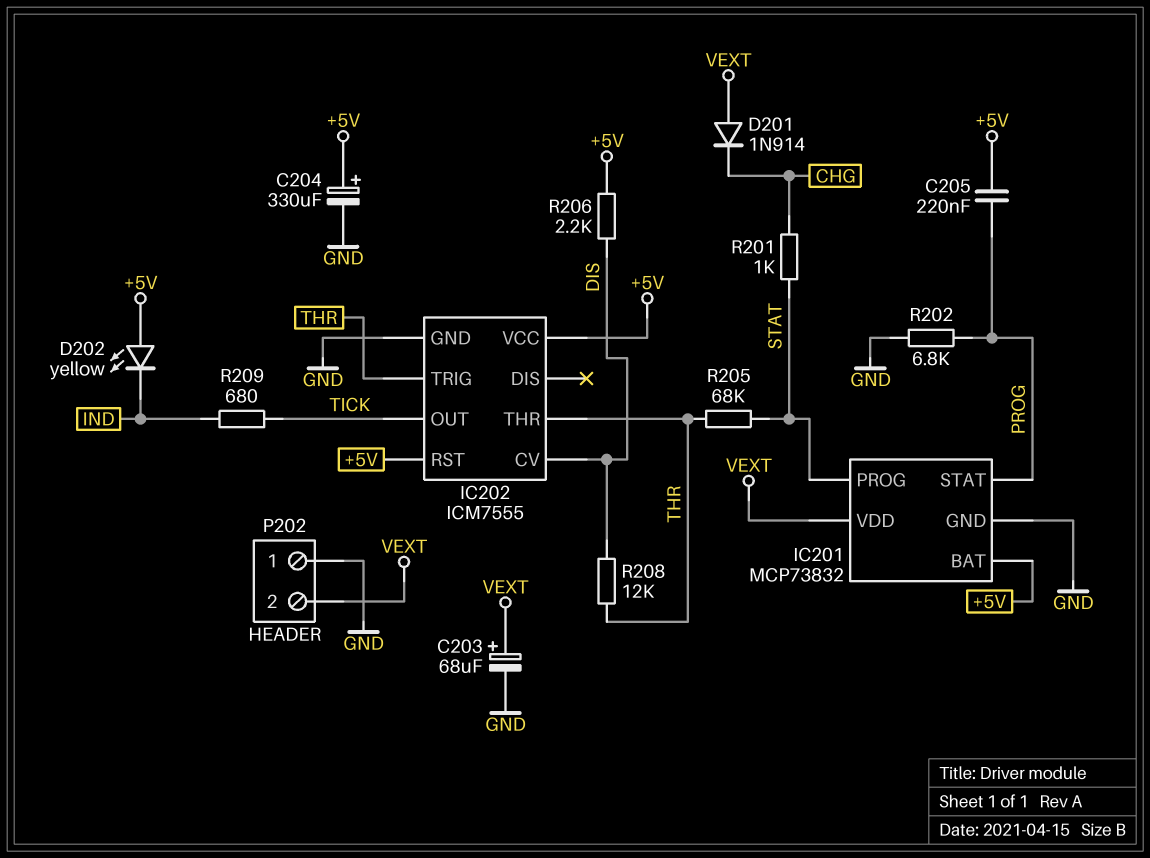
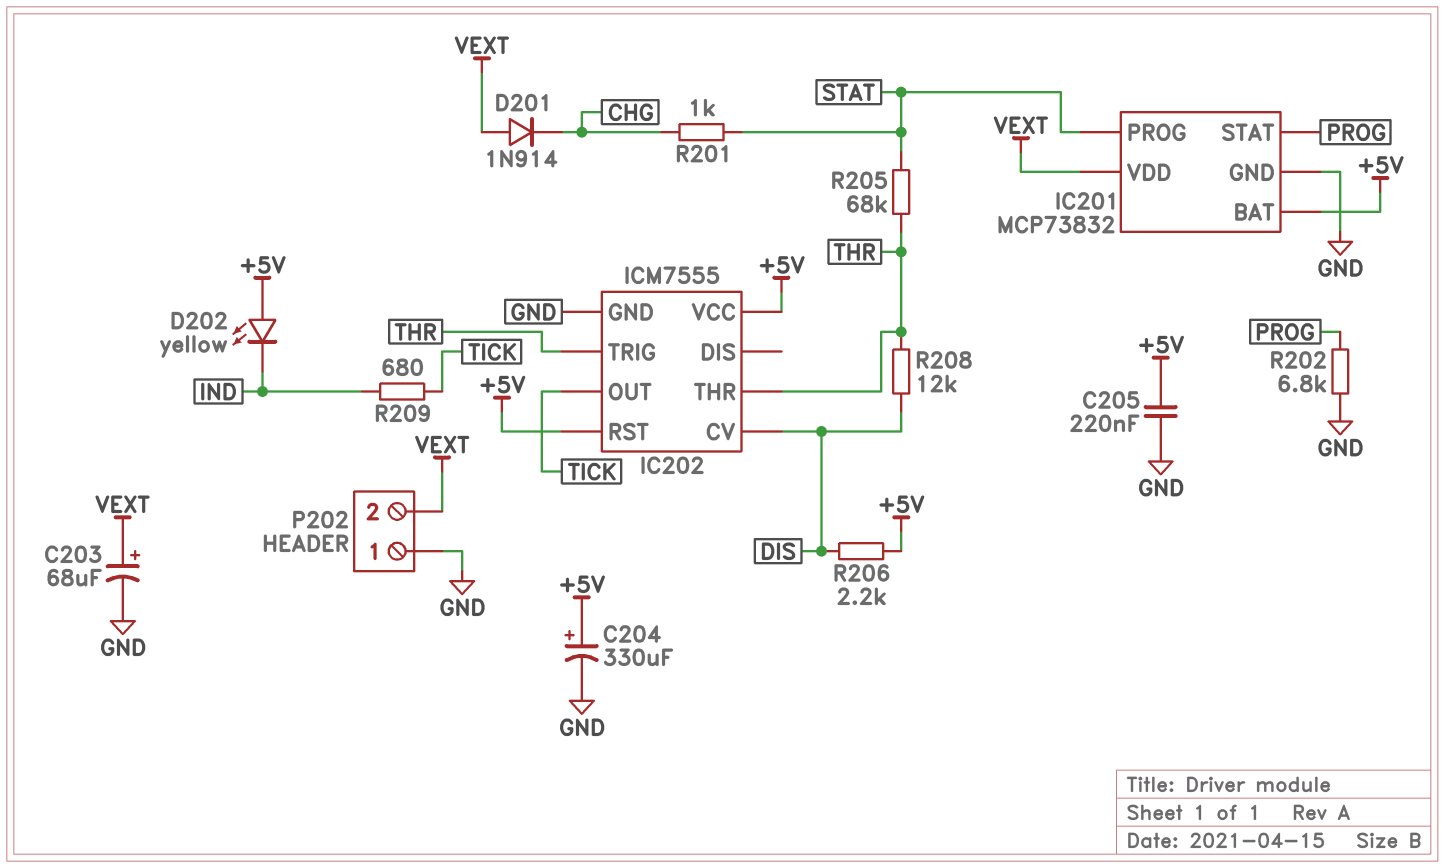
C205: 220nF (+5V, PROG) -> 220nF (+5V, GND)

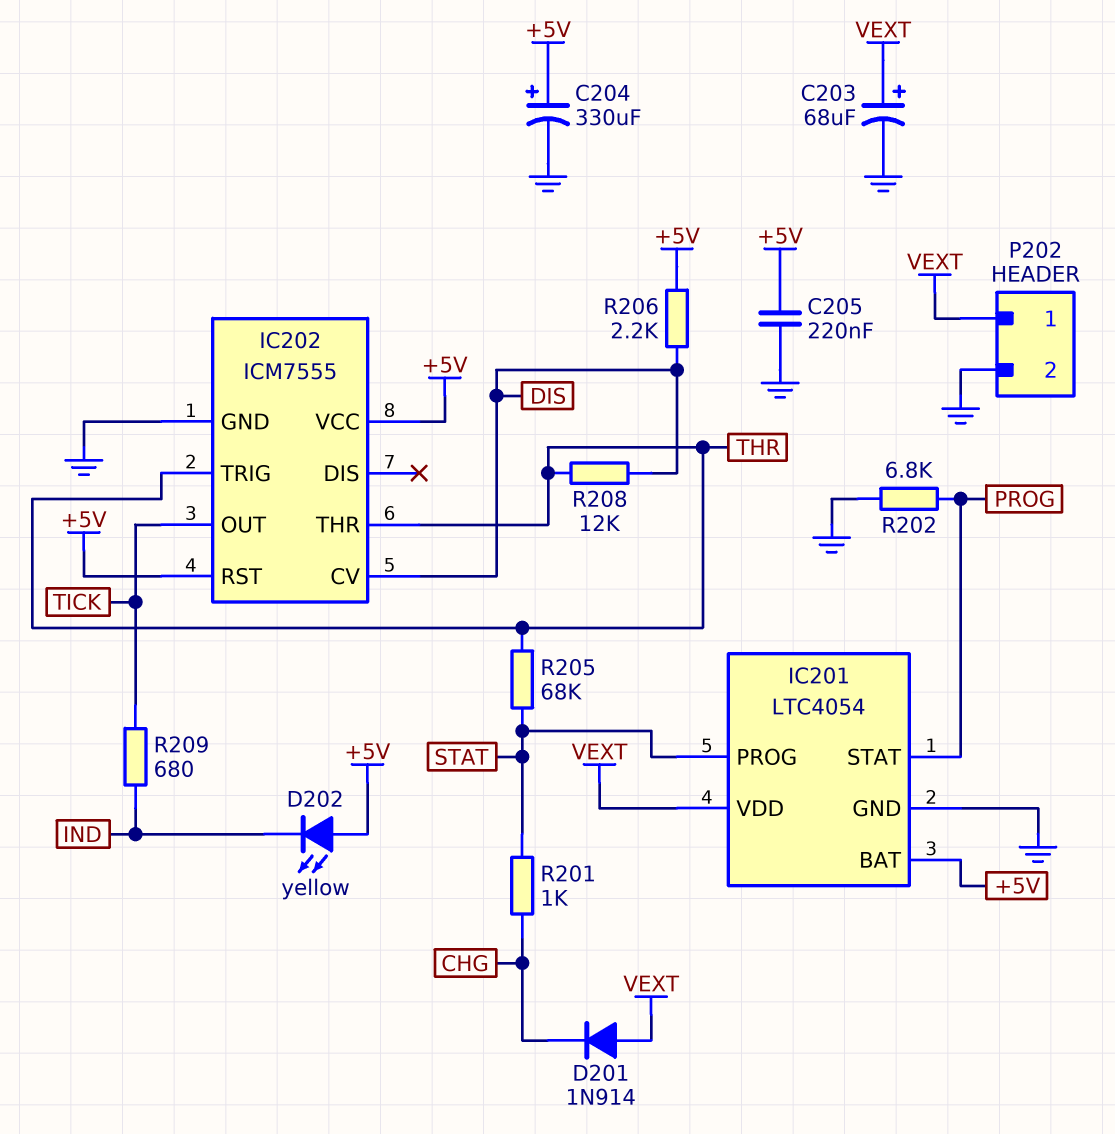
IC201: MCP73832 -> LTC4054
P202 pin 1: GND -> VEXT
P202 pin 2: VEXT -> GND

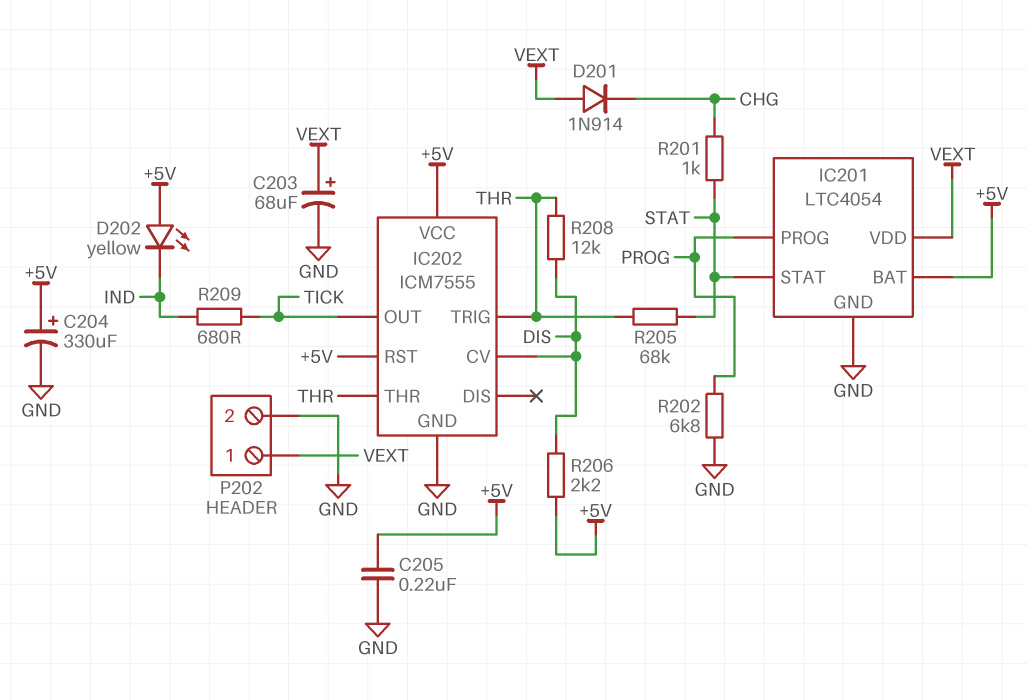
IC201 pin PROG: STAT -> PROG
IC201 pin STAT: PROG -> STAT

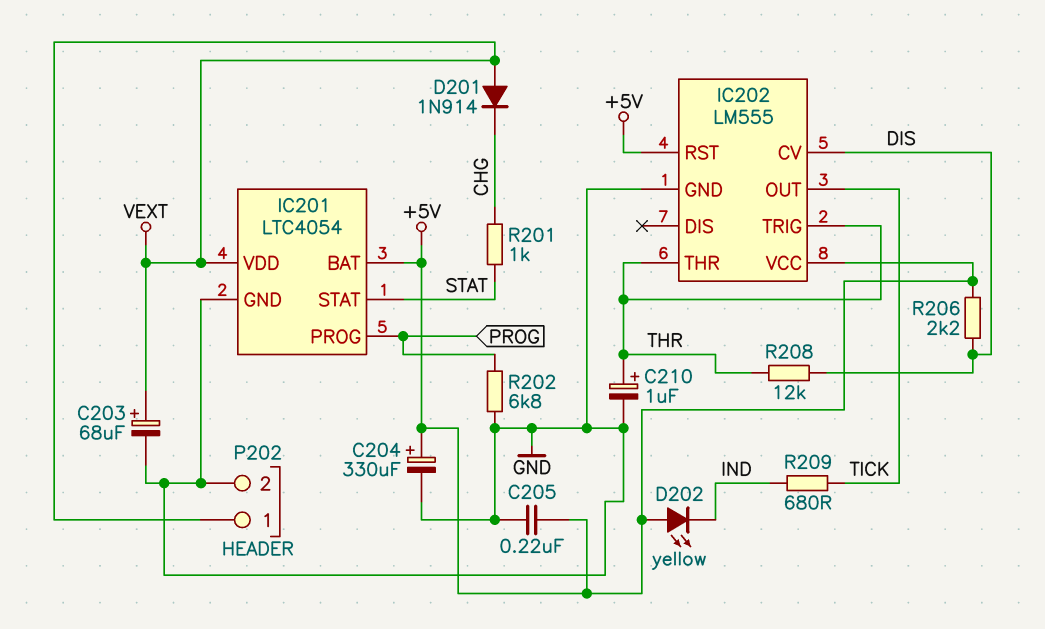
C210: none -> 1uF (plus THR, minus GND)
IC202: ICM7555 -> LM555
R205: 68k (STAT, THR) -> none

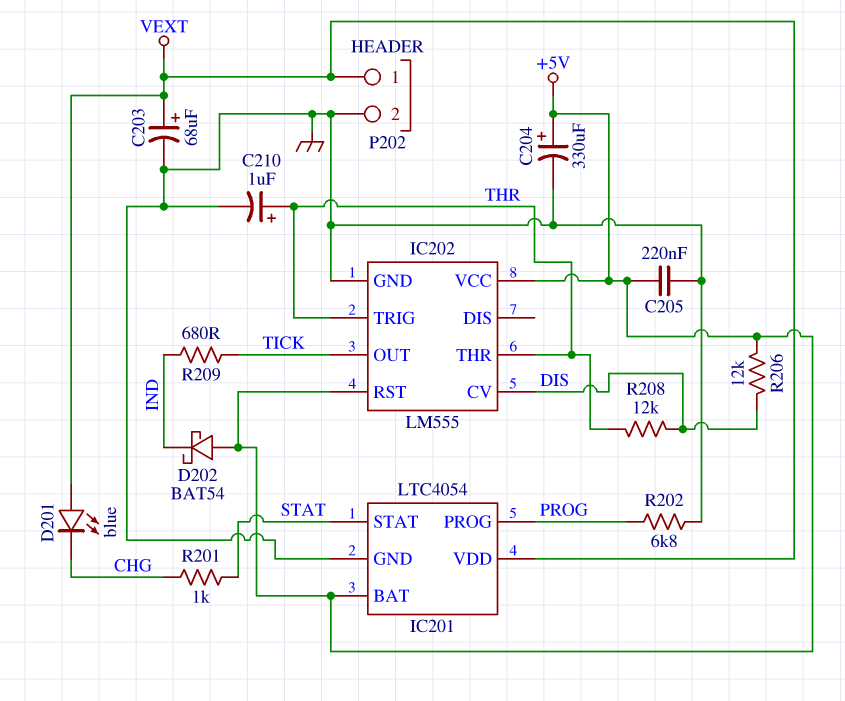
D201: diode 1N914 (A VEXT, K CHG) -> LED blue (A VEXT, K CHG)
D202: LED yellow (A +5V, K IND) -> schottky BAT54 (A +5V, K IND)
R206: 2.2k (+5V, DIS) -> 12k (+5V, DIS)

